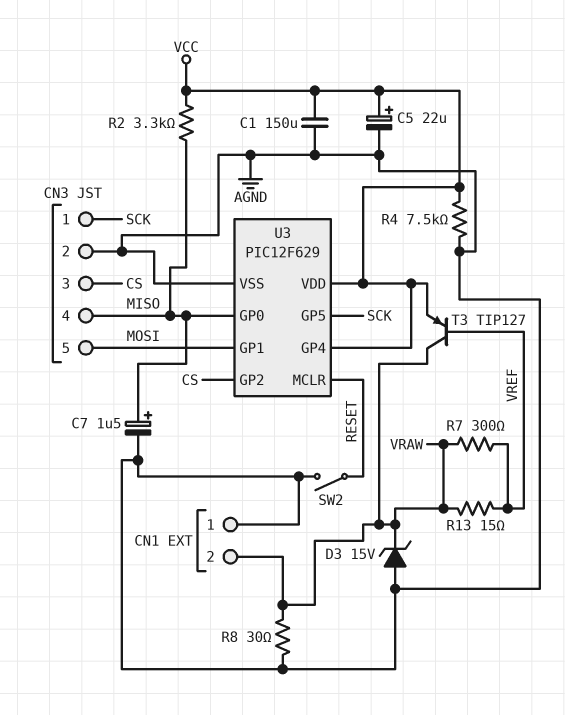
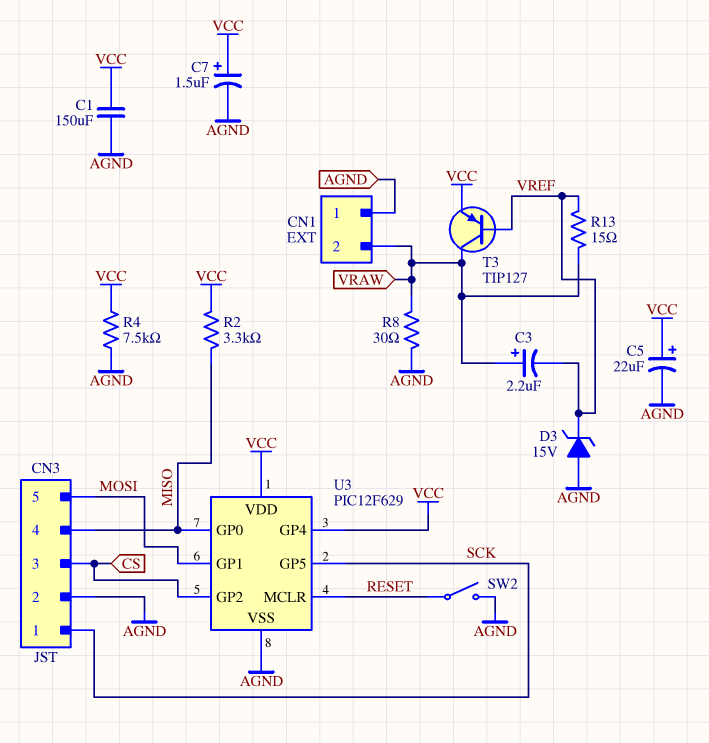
C3: none -> 2.2uF (plus VRAW, minus VREF)
C7: 1.5uF (plus MISO, minus AGND) -> 1.5uF (plus VCC, minus AGND)
D3: zener 15V (A AGND, K VRAW) -> zener 15V (A AGND, K VREF)
R7: 300 (VRAW, VREF) -> none

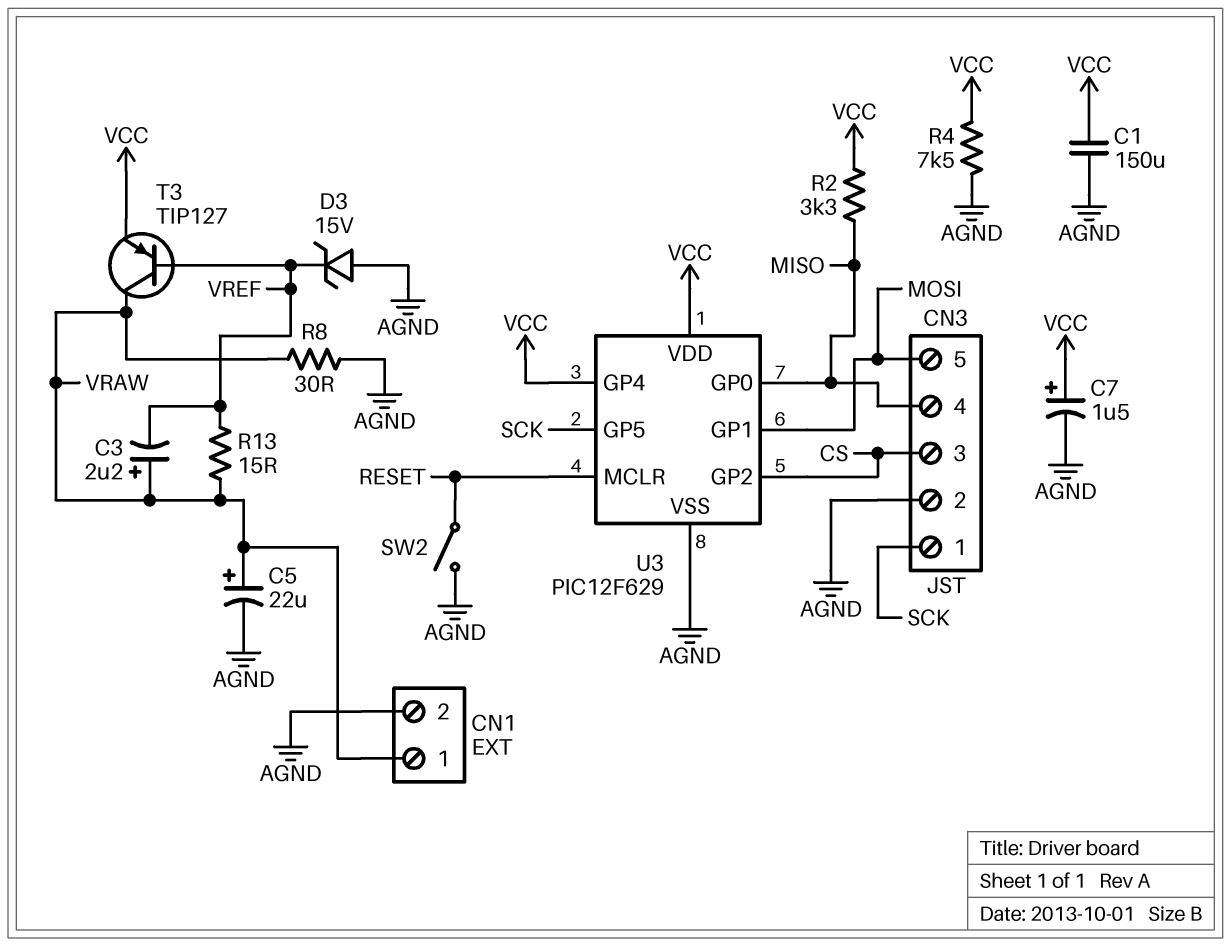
C5: 22uF (plus VCC, minus AGND) -> 22uF (plus VRAW, minus AGND)
CN1 pin 1: AGND -> VRAW
CN1 pin 2: VRAW -> AGND

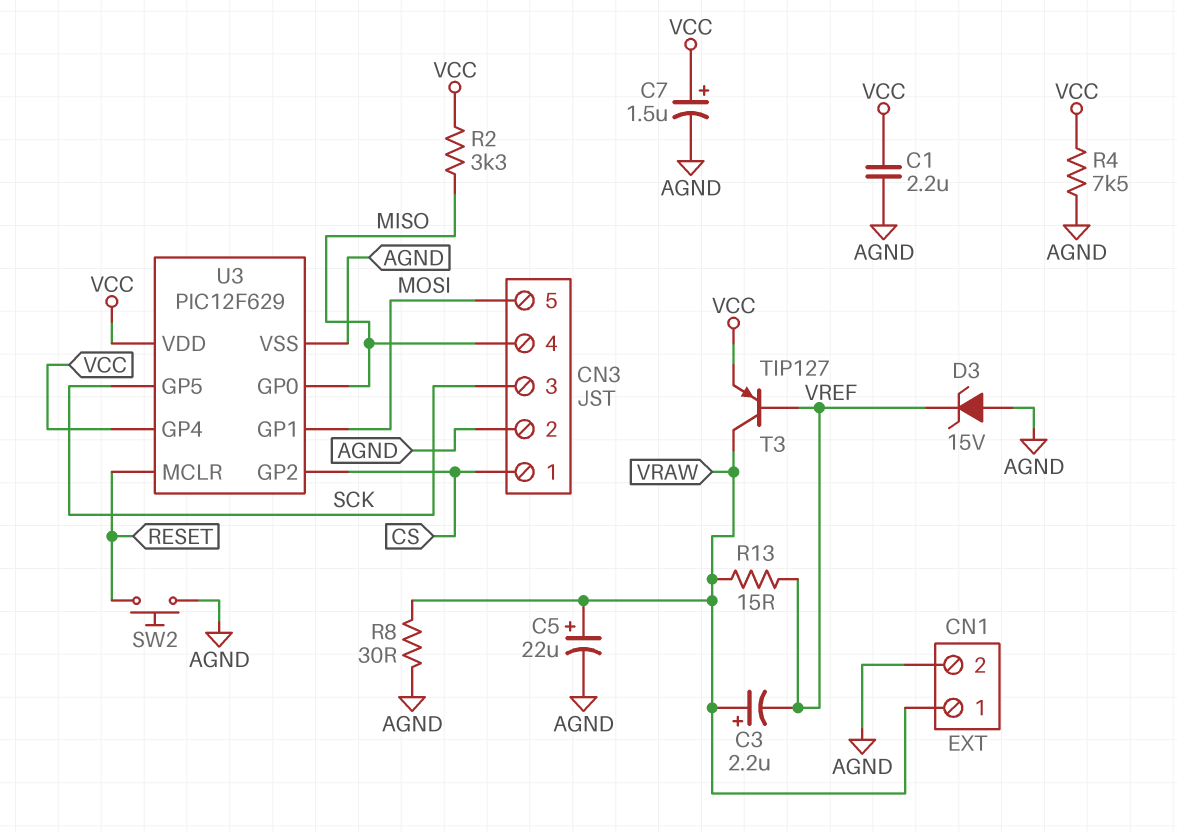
C1: 150uF (AGND, VCC) -> 2.2uF (AGND, VCC)
CN3 pin 1: SCK -> CS
CN3 pin 3: CS -> SCK
SW2: switch (AGND, RESET) -> button (AGND, RESET)

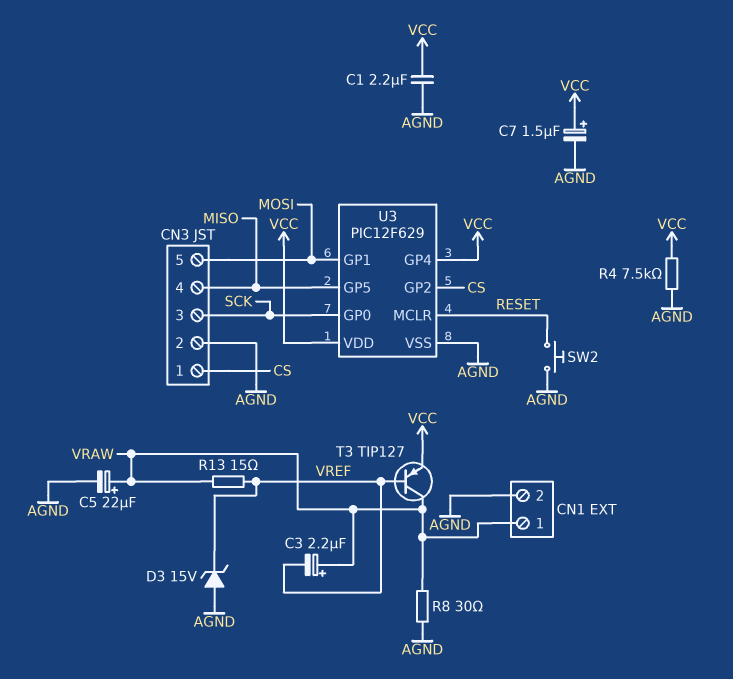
R2: 3.3k (MISO, VCC) -> none
U3 pin GP0: MISO -> SCK
U3 pin GP5: SCK -> MISO

